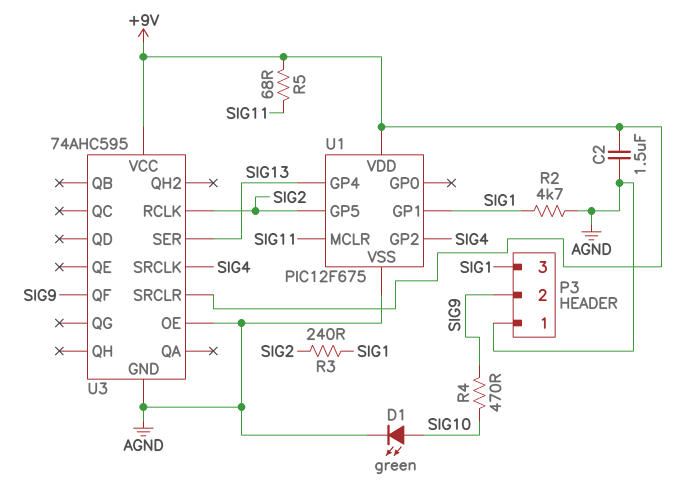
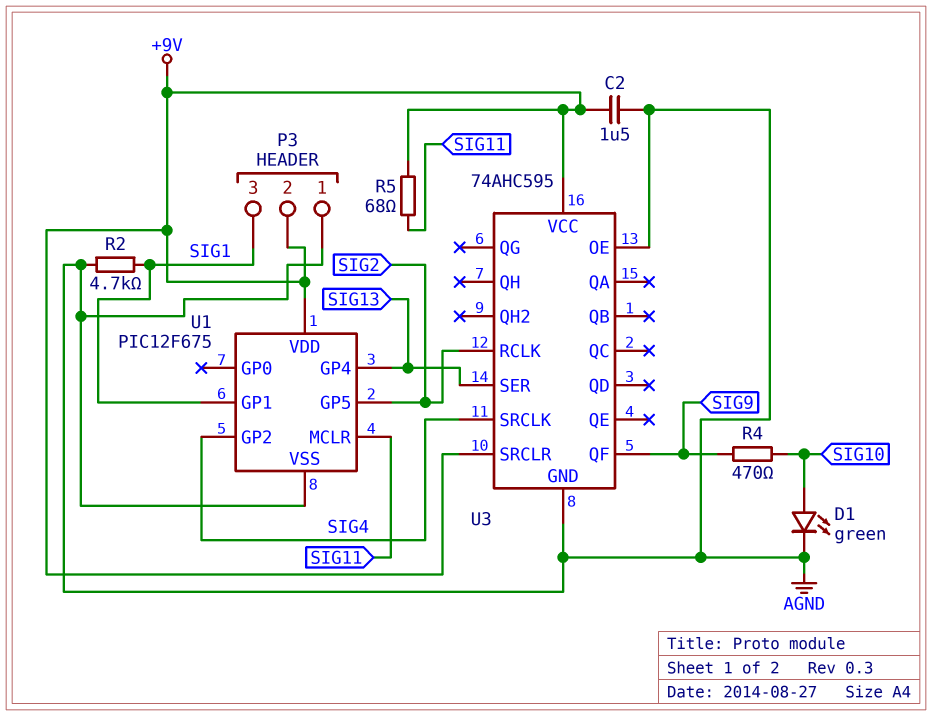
P3 pin 2: SIG9 -> +9V
R3: 240 (SIG1, SIG2) -> none

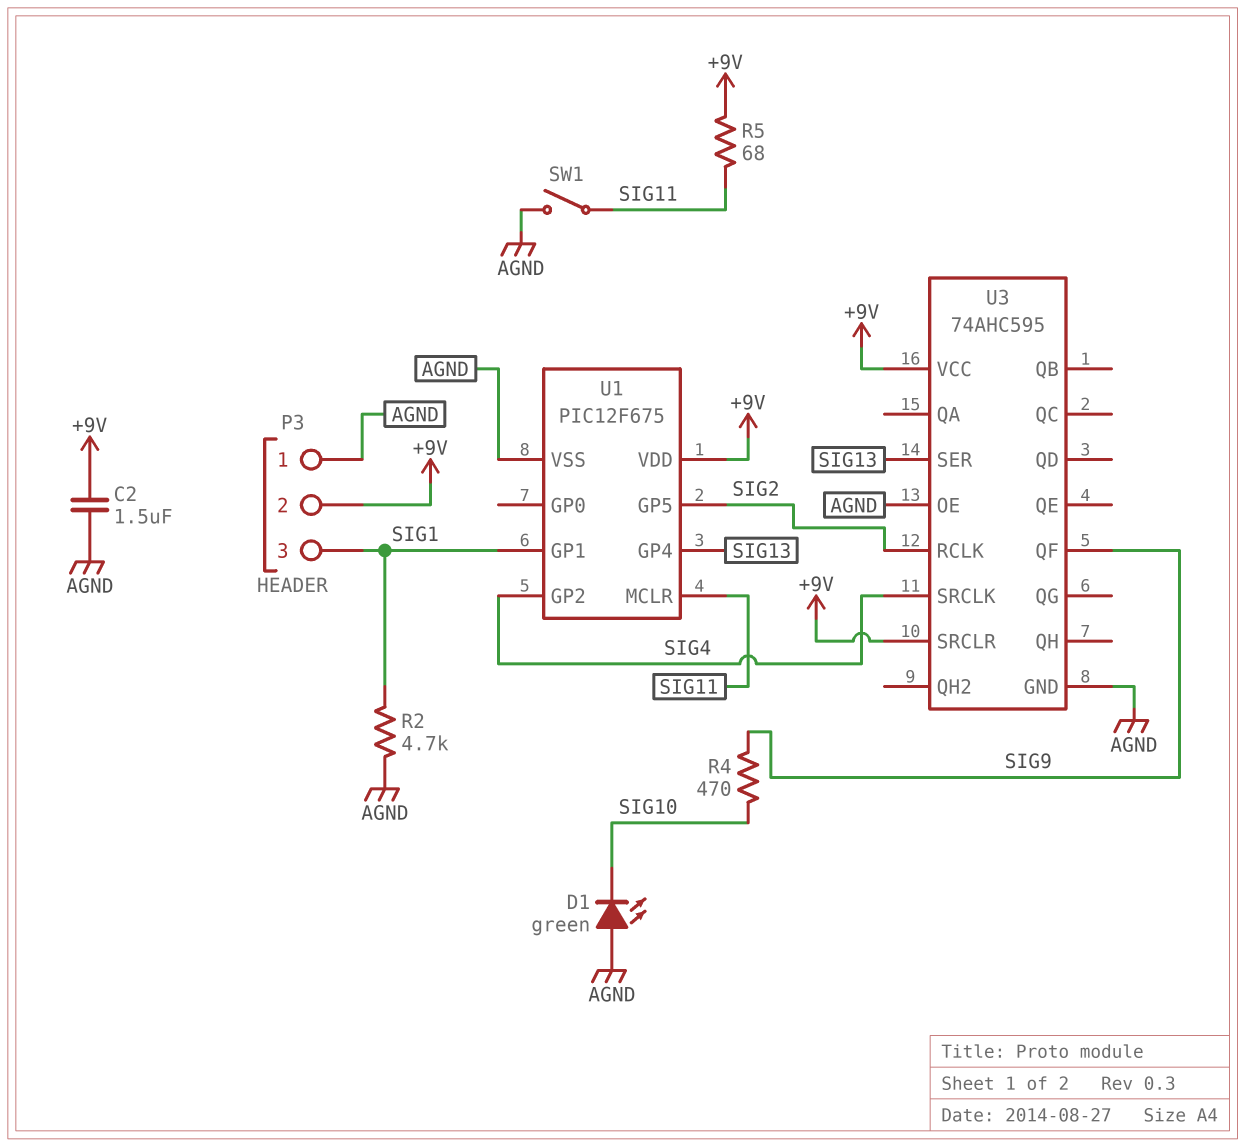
D1: LED green (A SIG10, K AGND) -> LED green (A AGND, K SIG10)
SW1: none -> switch (AGND, SIG11)

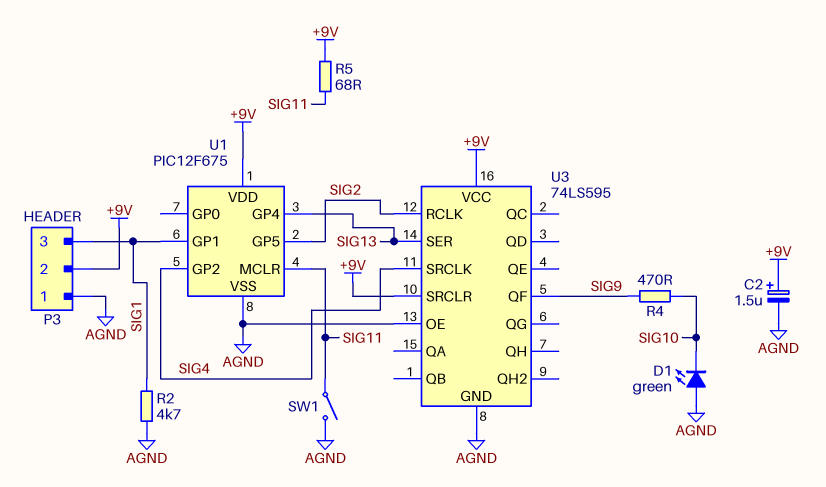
C2: 1.5uF (+9V, AGND) -> 1.5uF (plus +9V, minus AGND)
U3: 74AHC595 -> 74LS595

